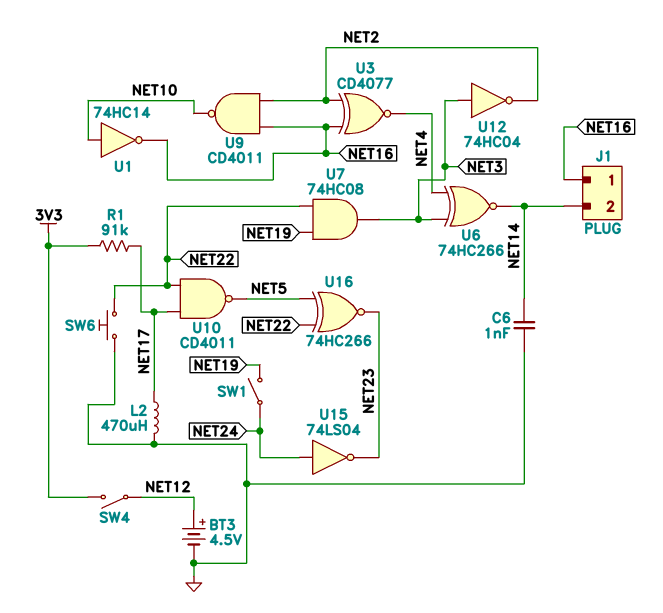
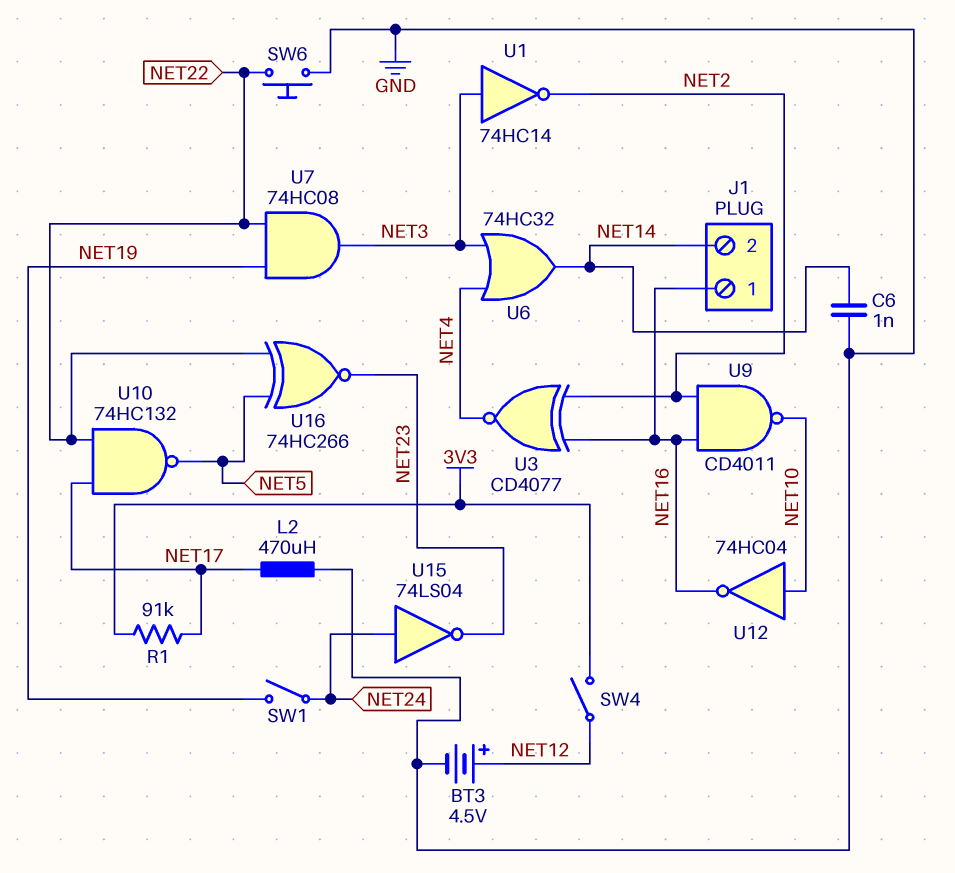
U1: NOT 74HC14 (in NET10, out NET16) -> NOT 74HC14 (in NET3, out NET2)
U6: XNOR 74HC266 (in NET3, in NET4, out NET14) -> OR 74HC32 (in NET3, in NET4, out NET14)
U10: NAND CD4011 (in NET17, in NET22, out NET5) -> NAND 74HC132 (in NET17, in NET22, out NET5)
U12: NOT 74HC04 (in NET3, out NET2) -> NOT 74HC04 (in NET10, out NET16)

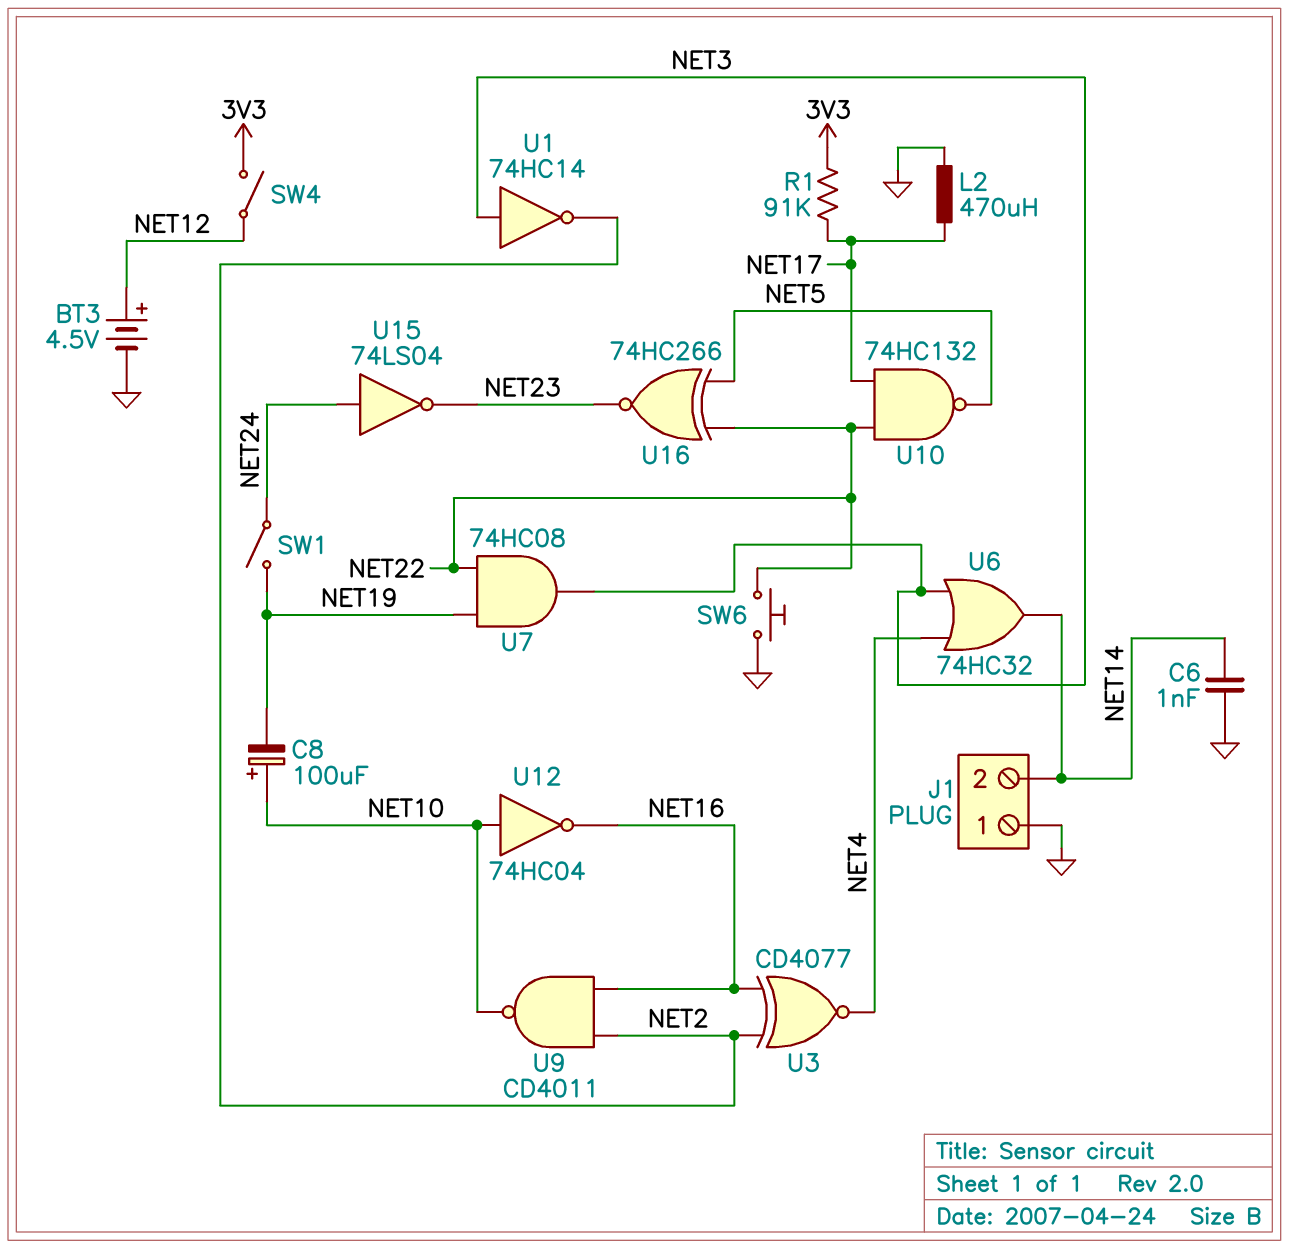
C8: none -> 100uF (plus NET10, minus NET19)
J1 pin 1: NET16 -> GND

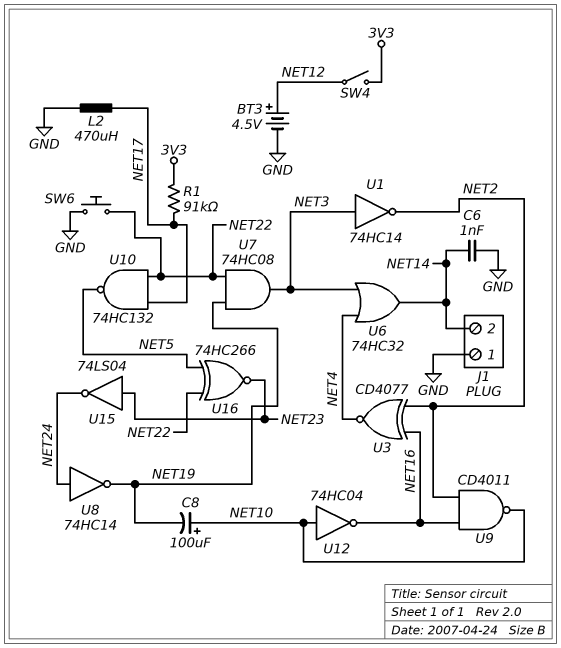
SW1: switch (NET19, NET24) -> none
U8: none -> NOT 74HC14 (in NET24, out NET19)
U15: NOT 74LS04 (in NET24, out NET23) -> NOT 74LS04 (in NET23, out NET24)

